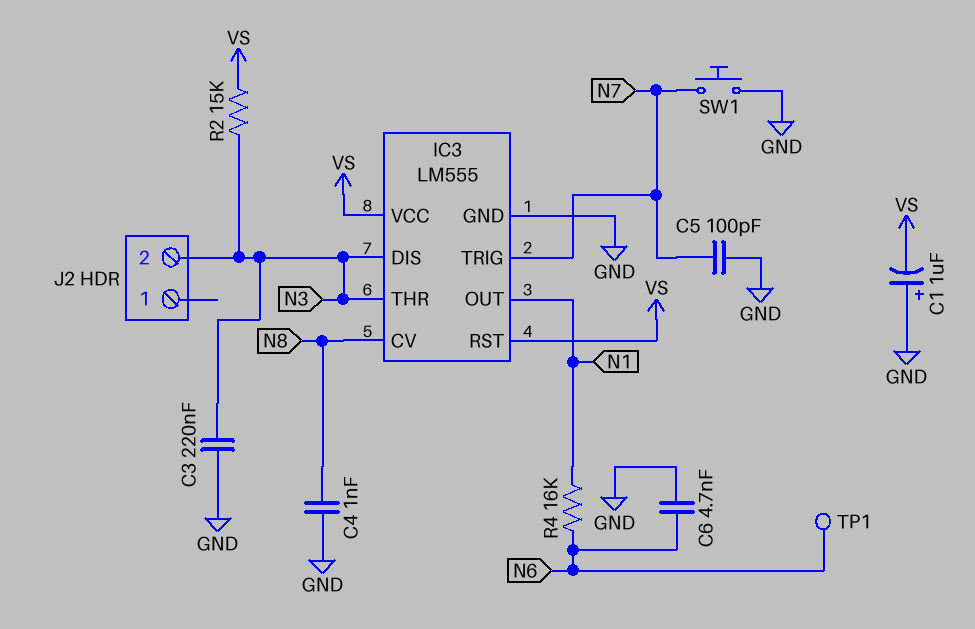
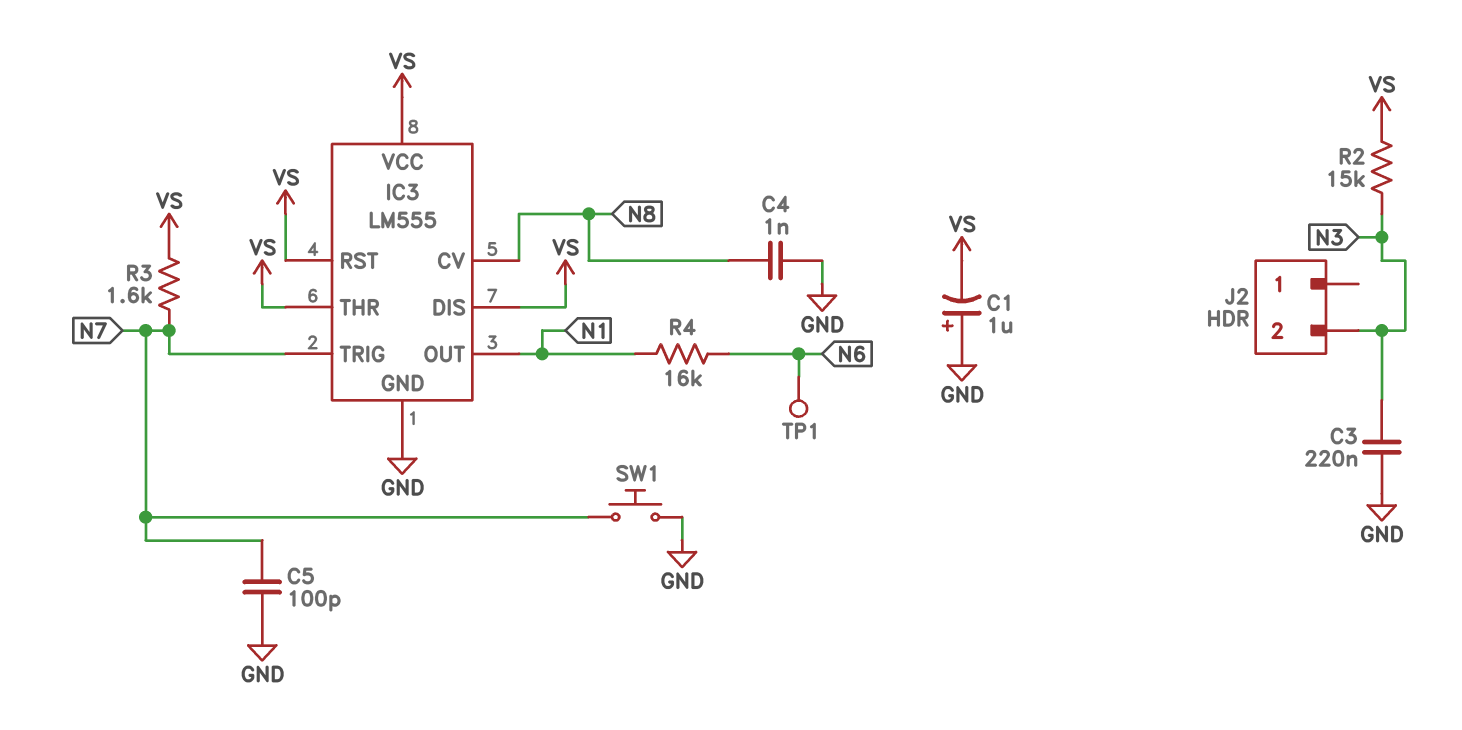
C6: 4.7nF (GND, N6) -> none
IC3 pin DIS: N3 -> VS
IC3 pin THR: N3 -> VS
R3: none -> 1.6k (N7, VS)

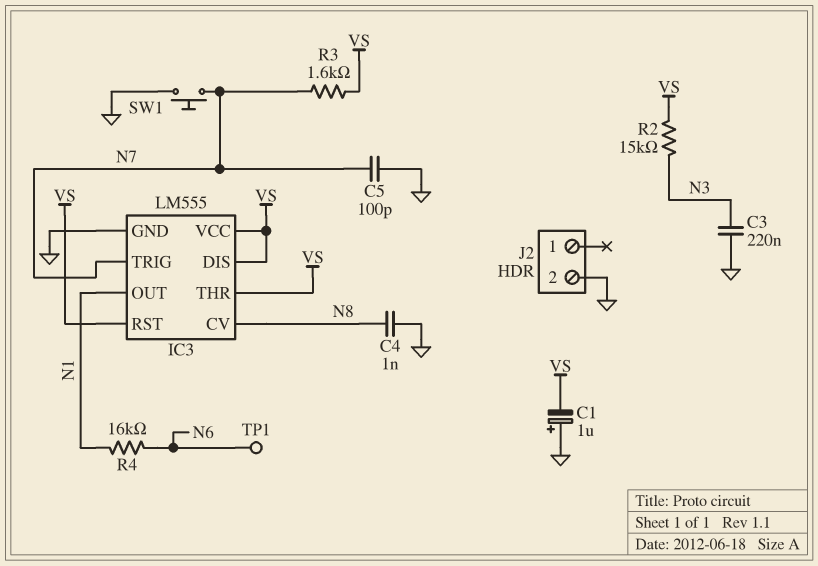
J2 pin 2: N3 -> GND

